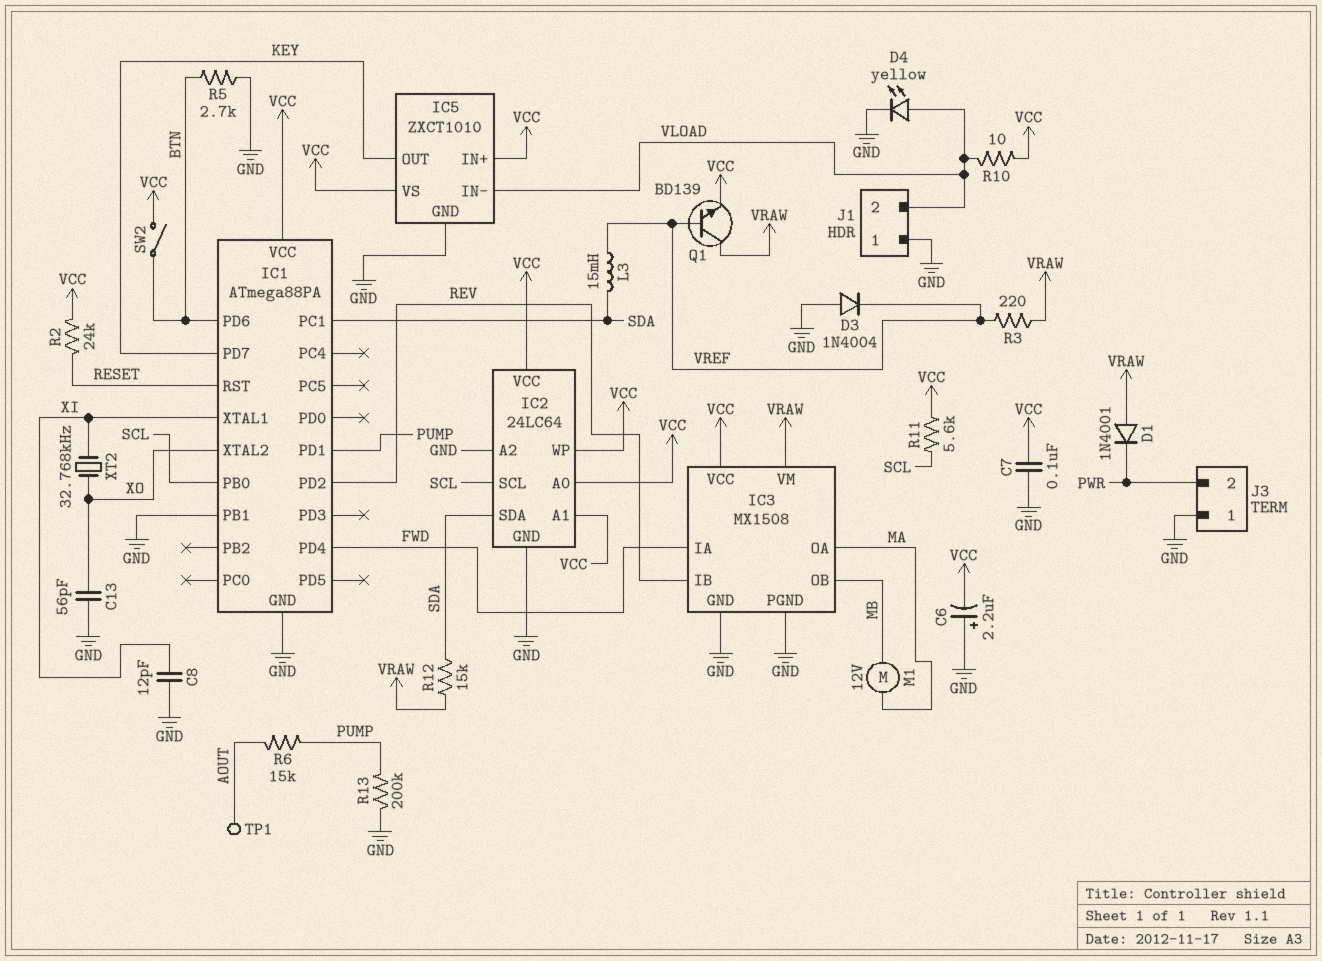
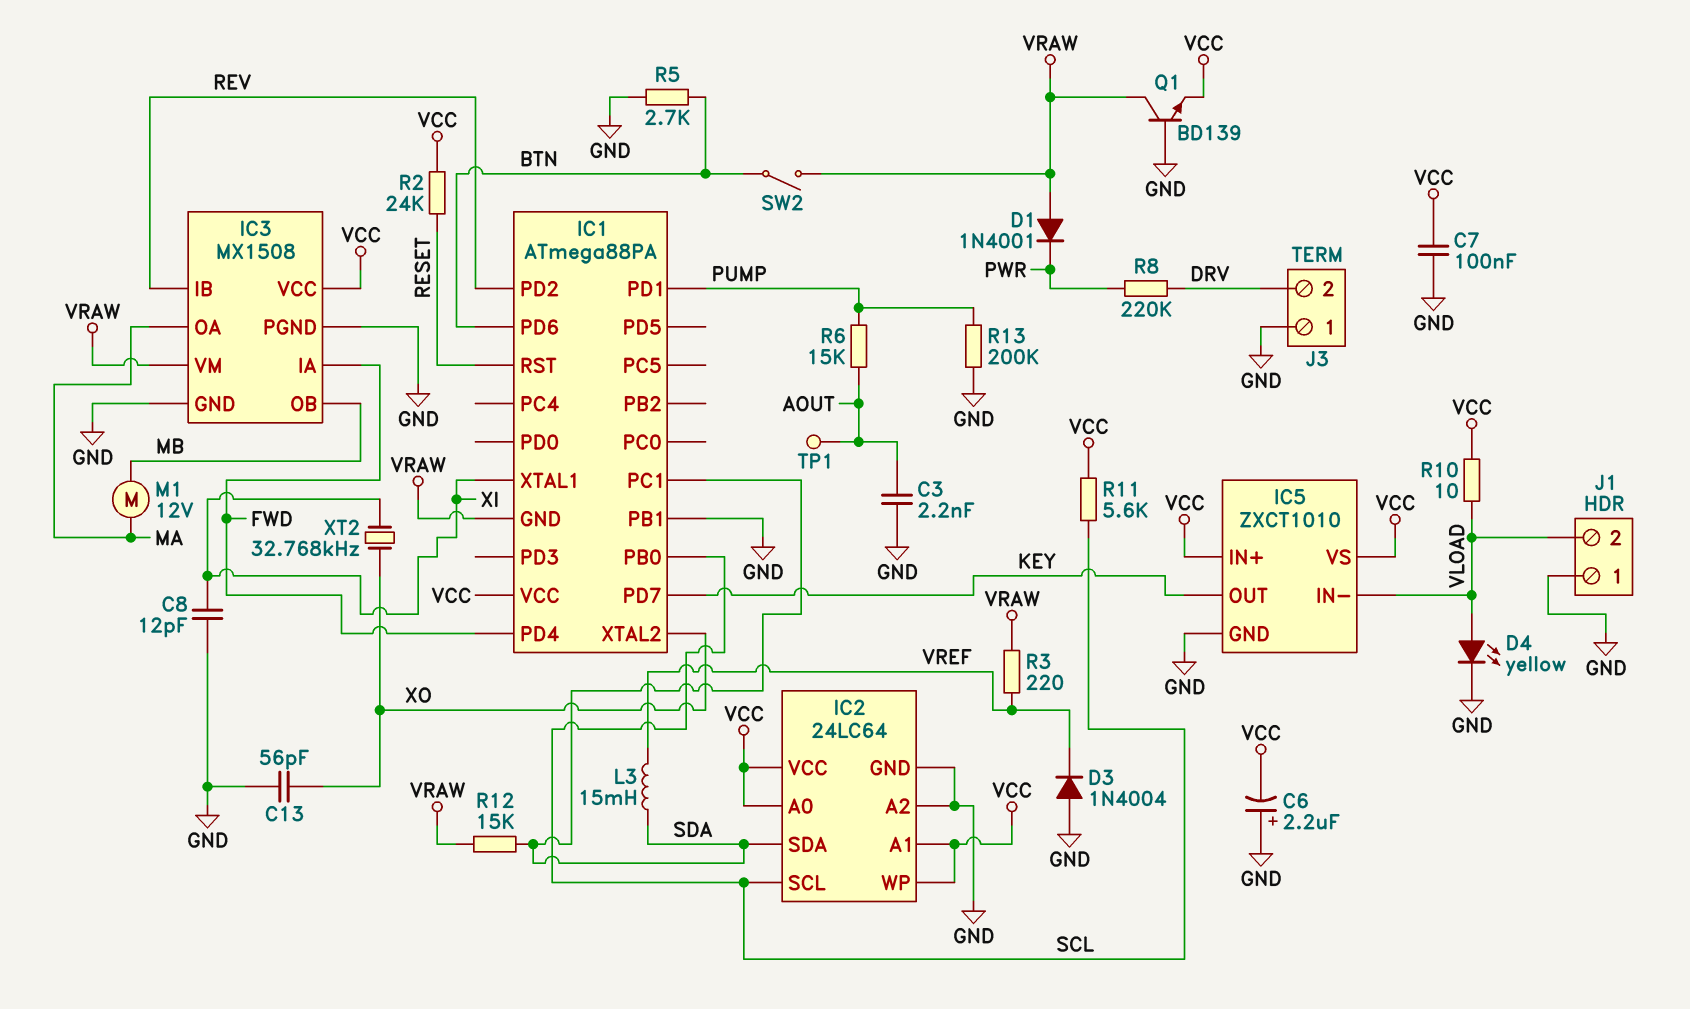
C3: none -> 2.2nF (AOUT, GND)
IC1 pin GND: GND -> VRAW
J3 pin 2: PWR -> DRV
Q1: NPN BD139 (B VREF, C VRAW, E VCC) -> NPN BD139 (B GND, C VRAW, E VCC)
R8: none -> 220k (DRV, PWR)
SW2: switch (BTN, VCC) -> switch (BTN, VRAW)

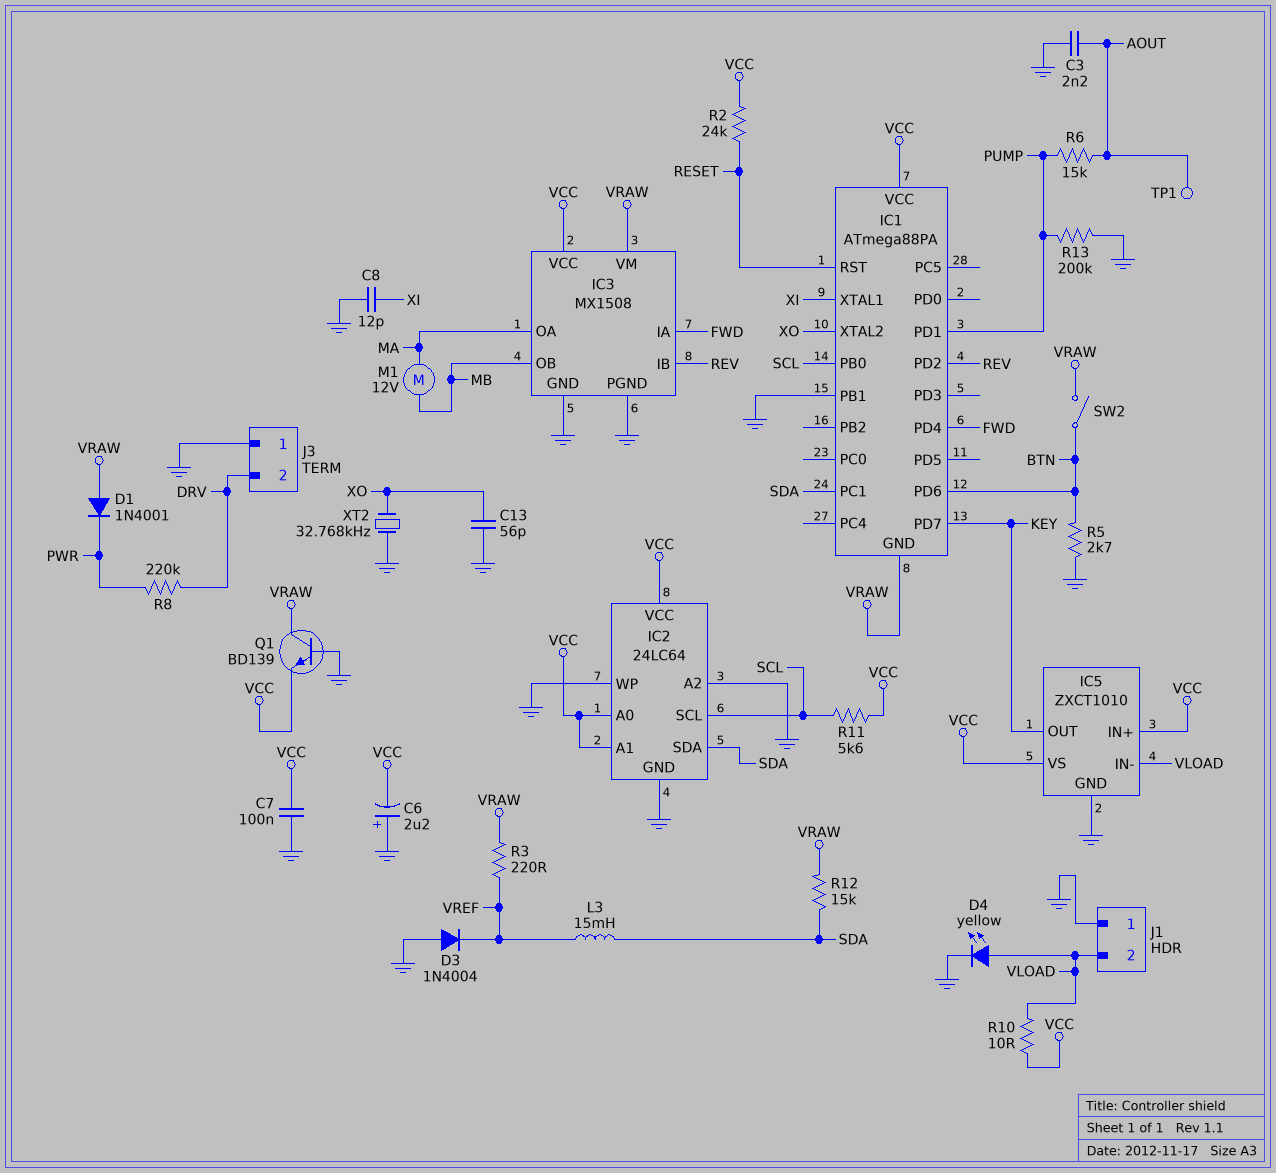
IC2 pin WP: VCC -> GND
XT2: 32.768kHz (XI, XO) -> 32.768kHz (GND, XO)

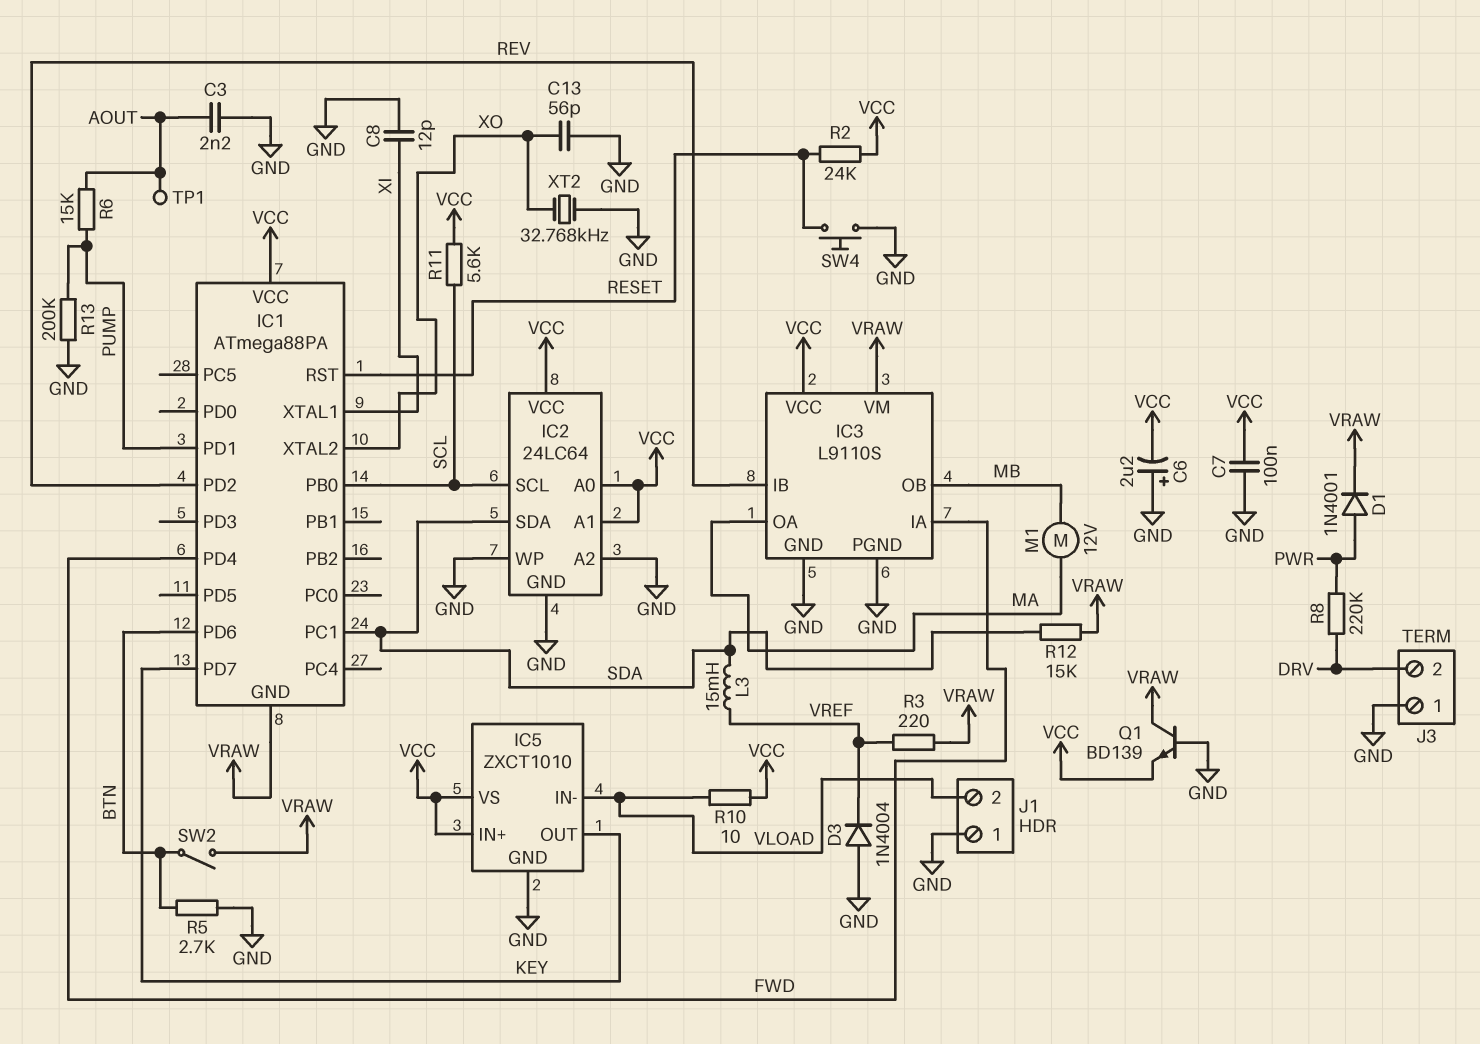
D1: diode 1N4001 (A VRAW, K PWR) -> diode 1N4001 (A PWR, K VRAW)
D4: LED yellow (A VLOAD, K GND) -> none
IC1 pin PB1: GND -> none
IC3: MX1508 -> L9110S
SW4: none -> button (GND, RESET)

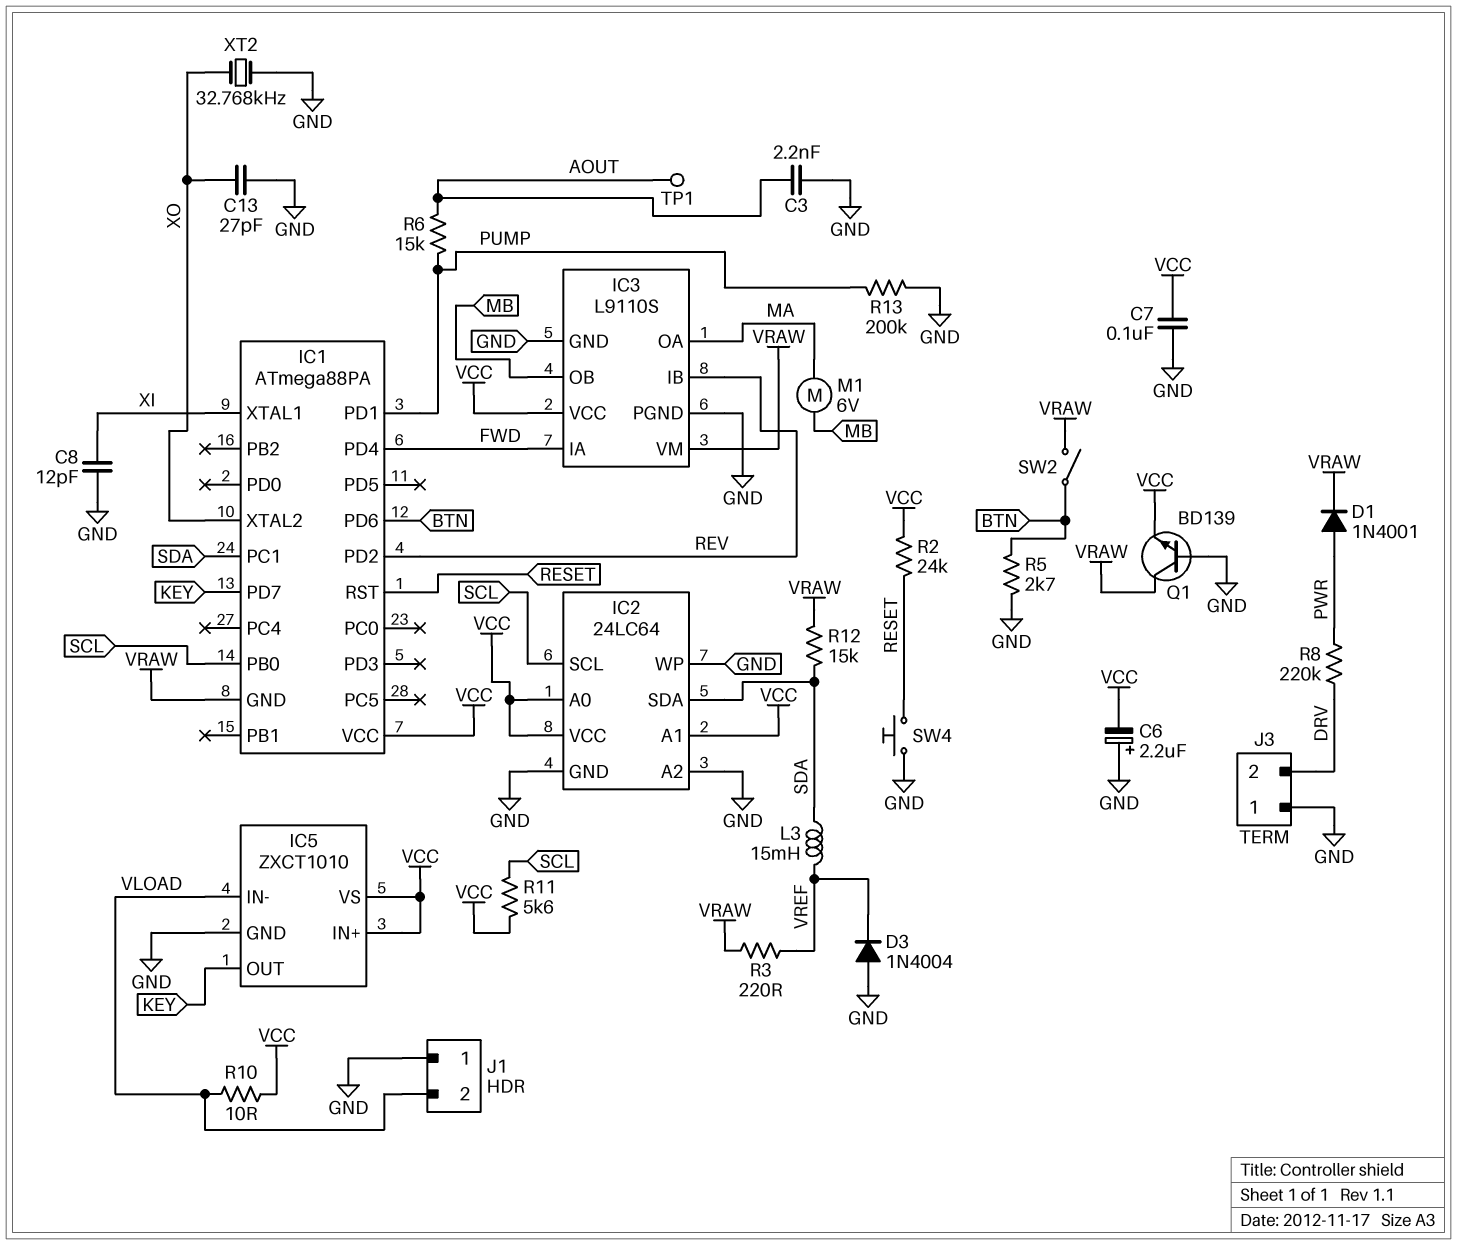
C13: 56pF (GND, XO) -> 27pF (GND, XO)
M1: motor 12V (MA, MB) -> motor 6V (MA, MB)

